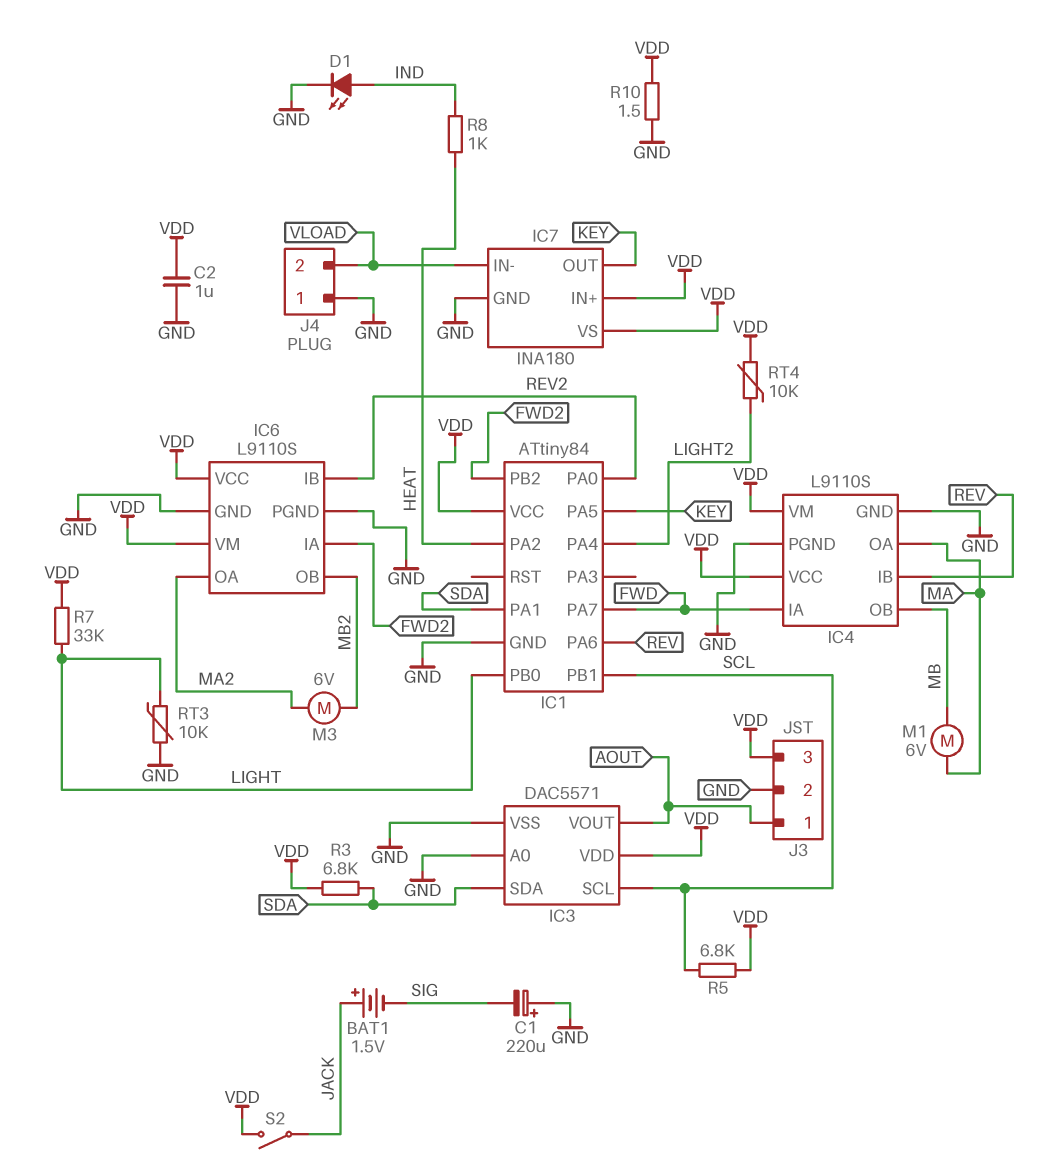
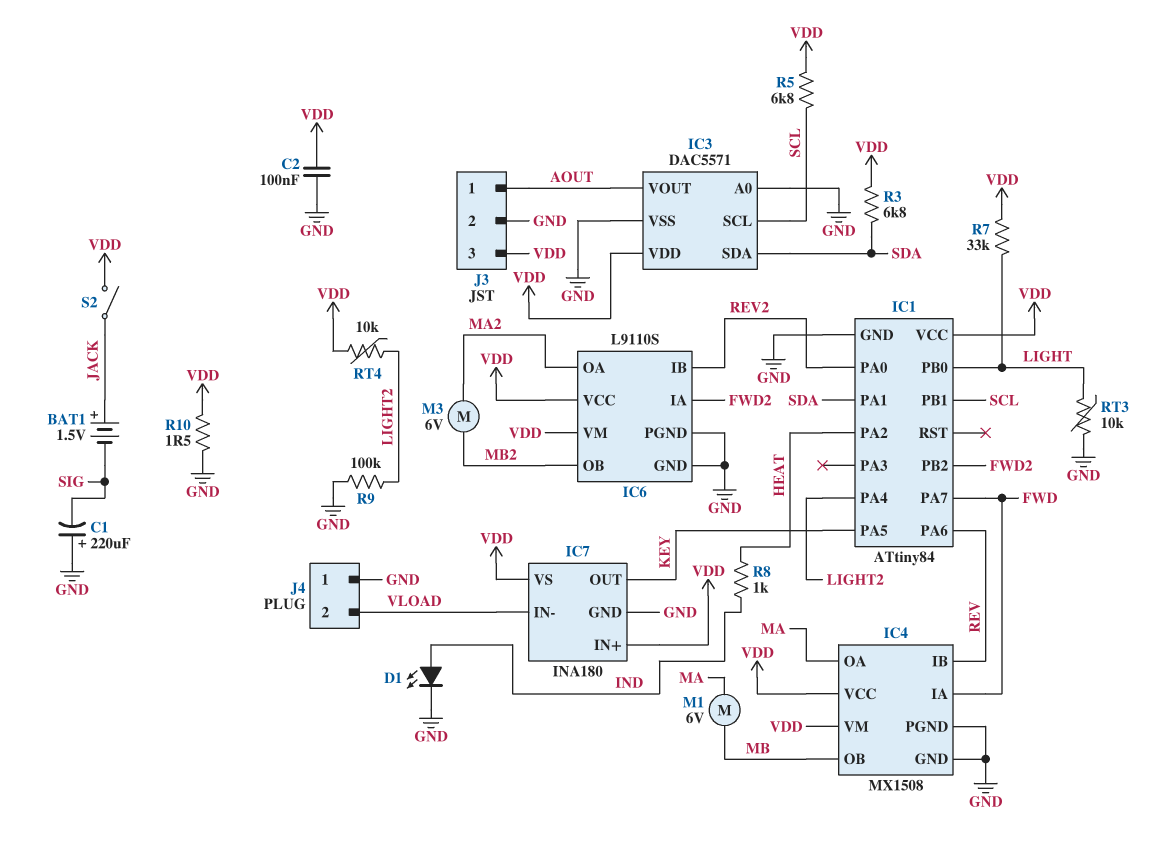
C2: 1uF (GND, VDD) -> 100nF (GND, VDD)
IC4: L9110S -> MX1508
R9: none -> 100k (GND, LIGHT2)

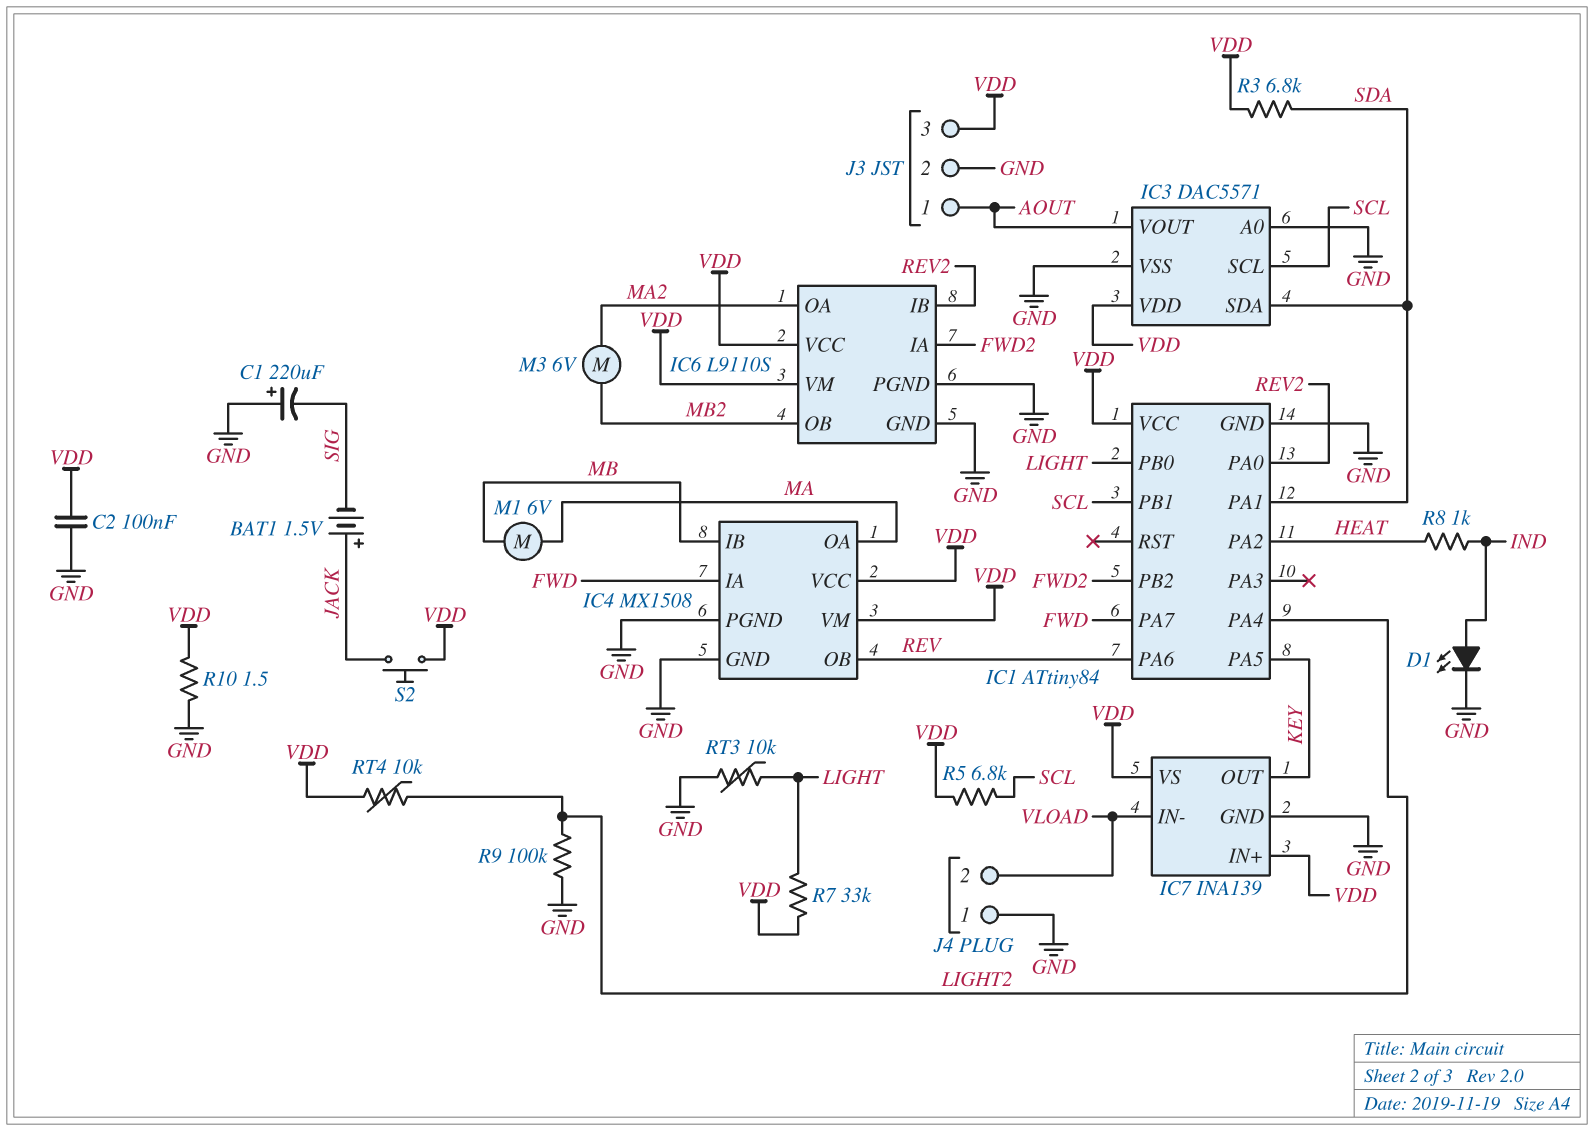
IC4 pin IB: REV -> MB
IC4 pin OB: MB -> REV
IC7: INA180 -> INA139
S2: switch (JACK, VDD) -> button (JACK, VDD)

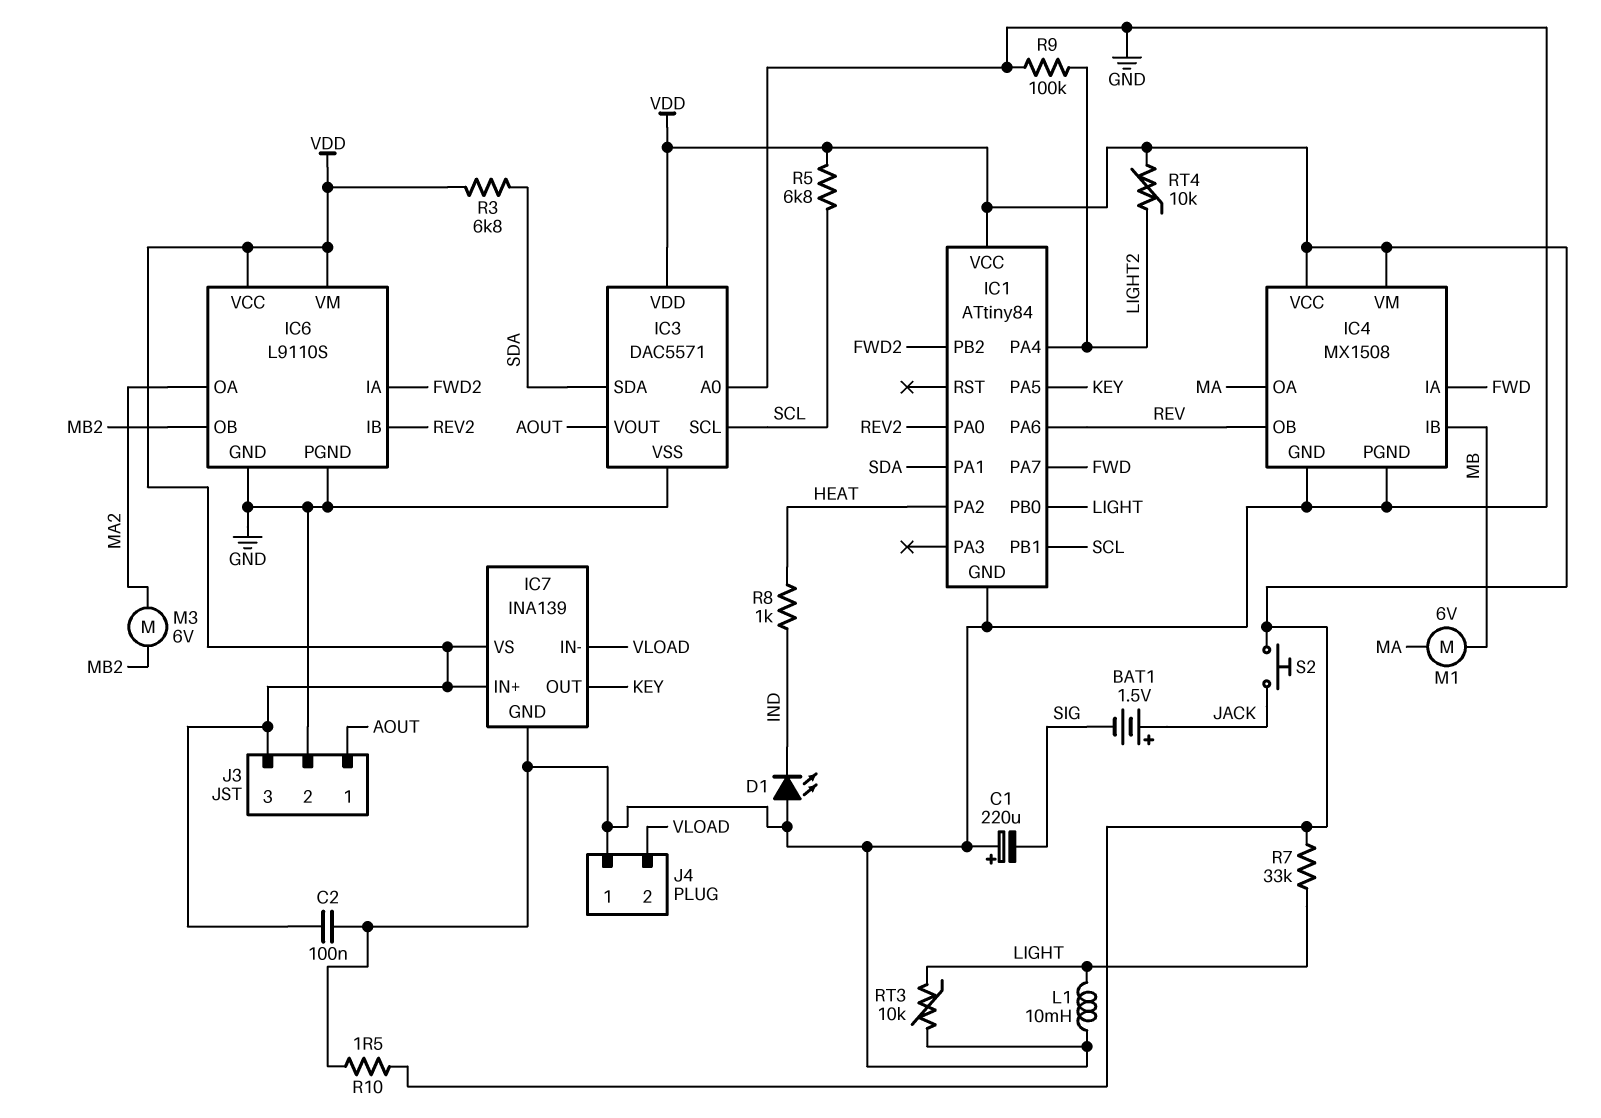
D1: LED (A IND, K GND) -> LED (A GND, K IND)
L1: none -> 10mH (GND, LIGHT)

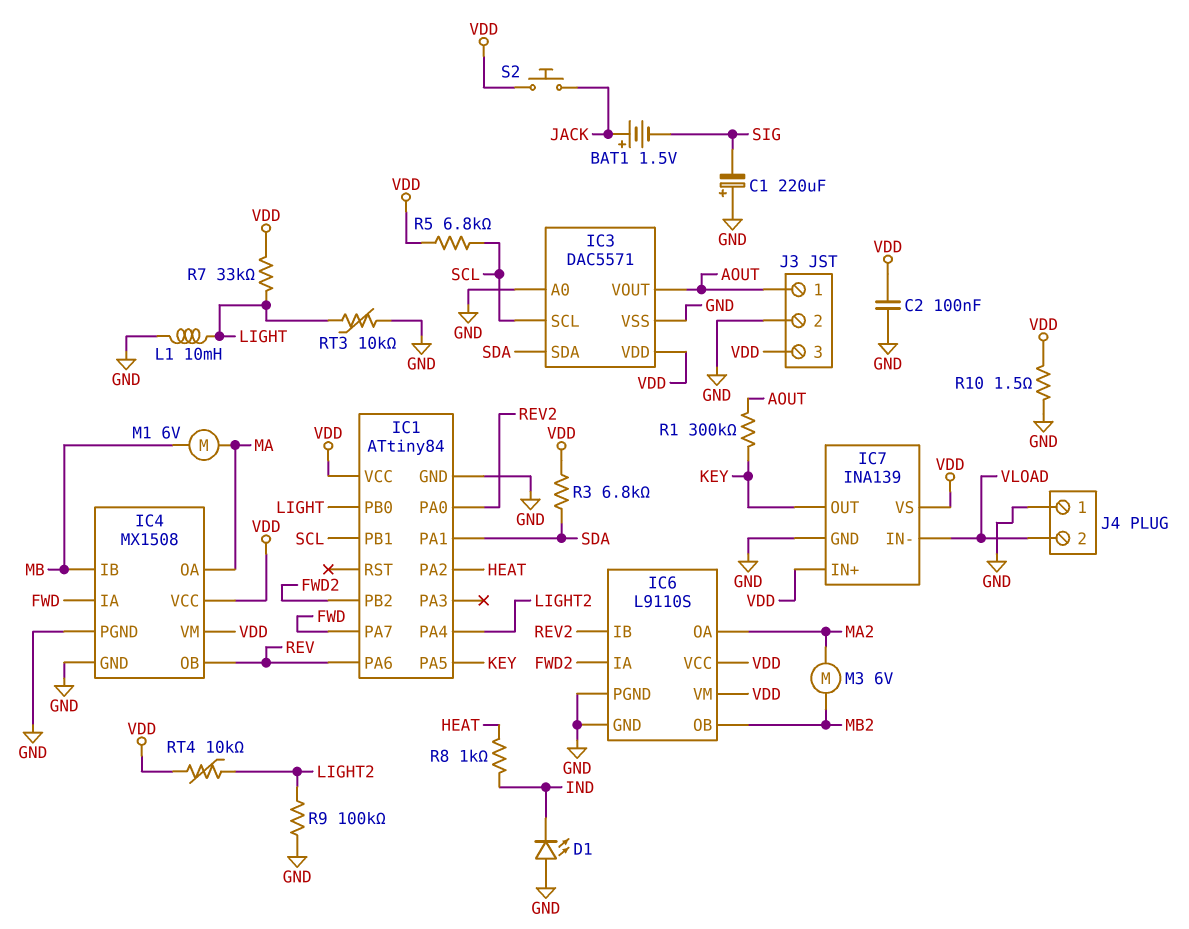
R1: none -> 300k (AOUT, KEY)

